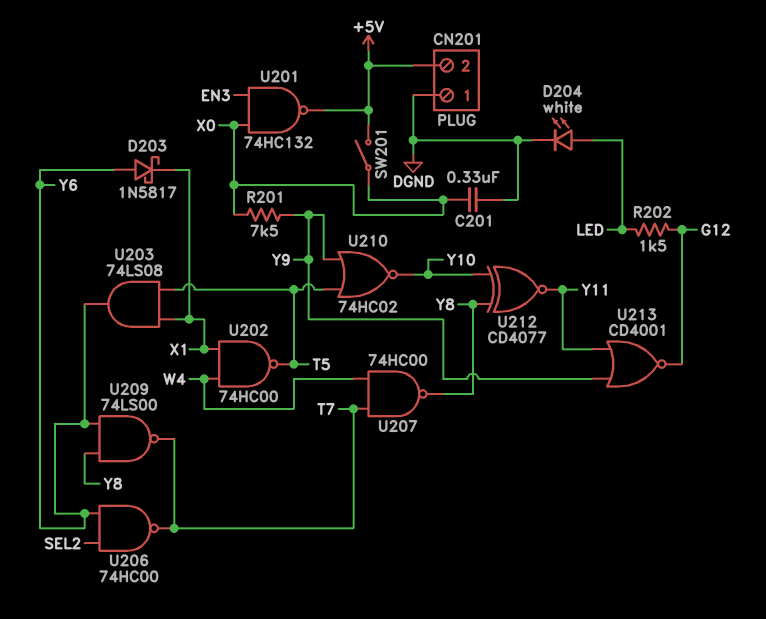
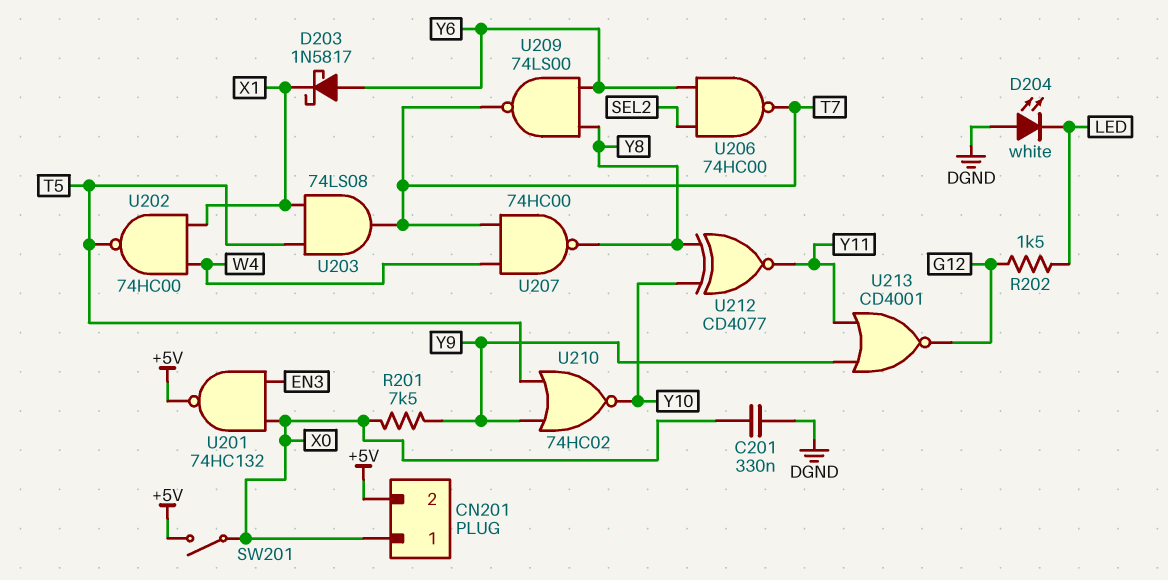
CN201 pin 1: DGND -> X0
D204: LED white (A LED, K DGND) -> LED white (A DGND, K LED)
U203: AND 74LS08 (in T5, in X1, out Y6) -> AND 74LS08 (in T5, in X1, out T7)

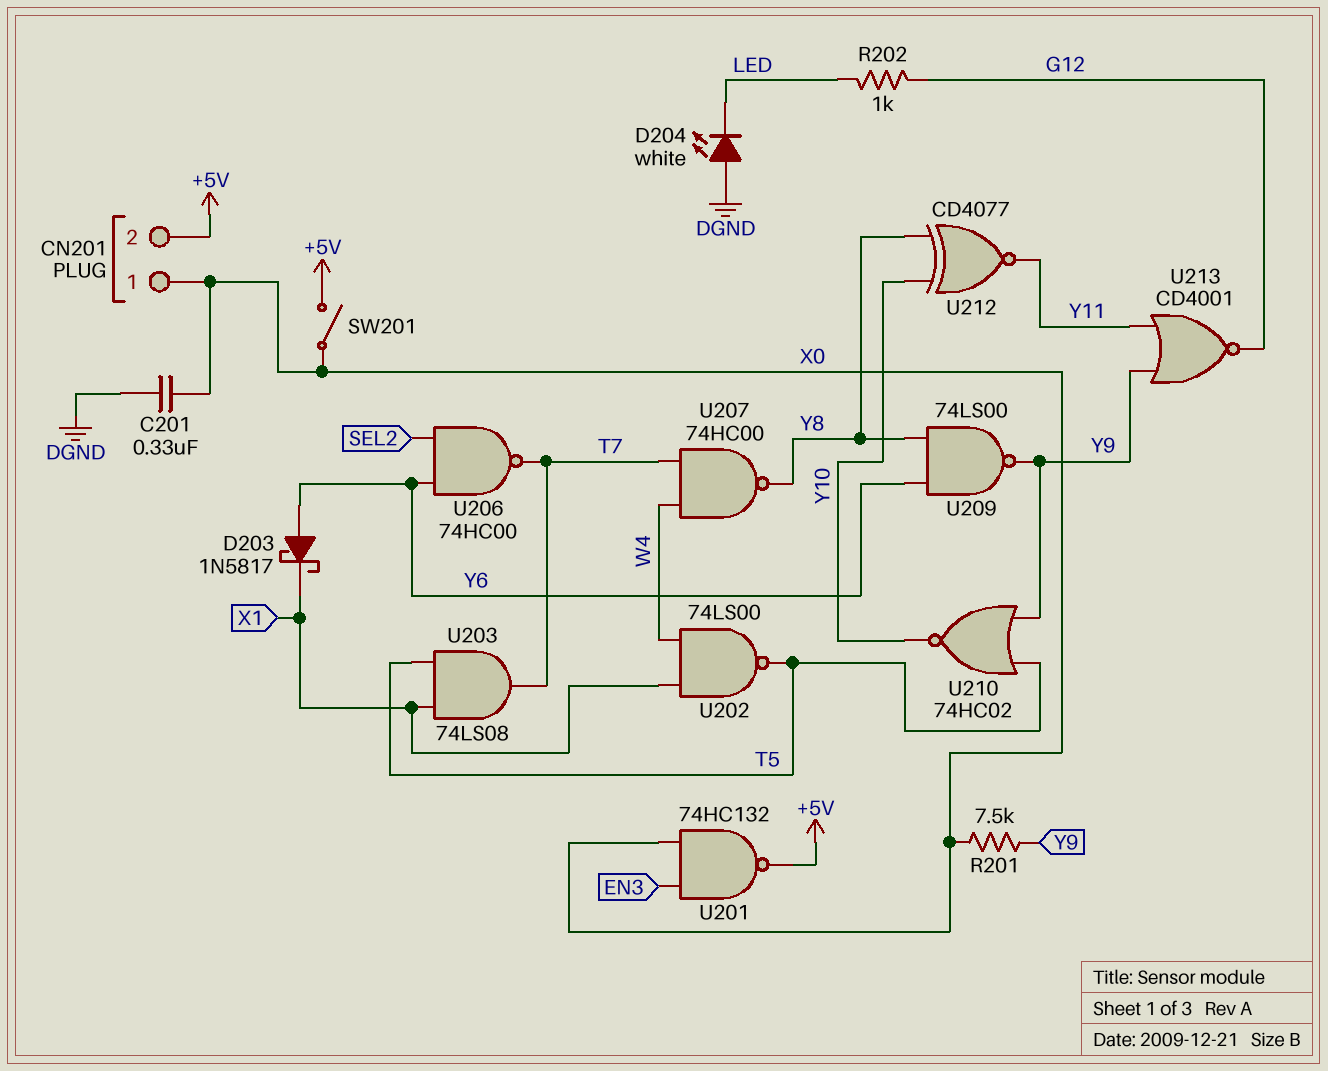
R202: 1.5k (G12, LED) -> 1k (G12, LED)
U202: NAND 74HC00 (in W4, in X1, out T5) -> NAND 74LS00 (in W4, in X1, out T5)
U209: NAND 74LS00 (in Y6, in Y8, out T7) -> NAND 74LS00 (in Y6, in Y8, out Y9)

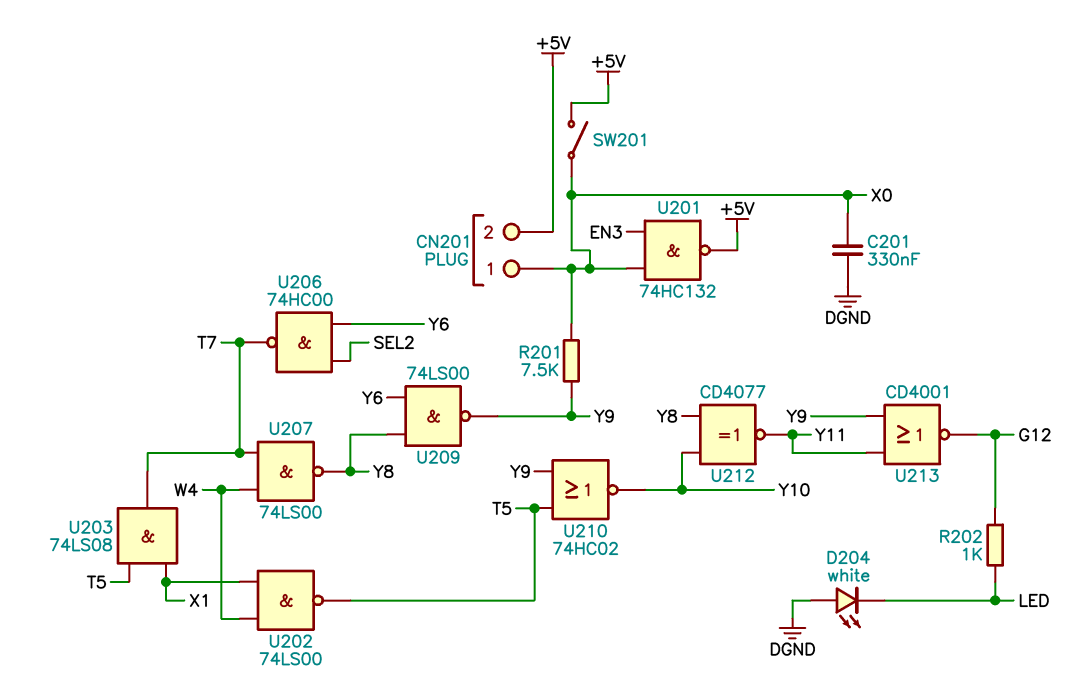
D203: schottky 1N5817 (A Y6, K X1) -> none
U207: NAND 74HC00 (in T7, in W4, out Y8) -> NAND 74LS00 (in T7, in W4, out Y8)

